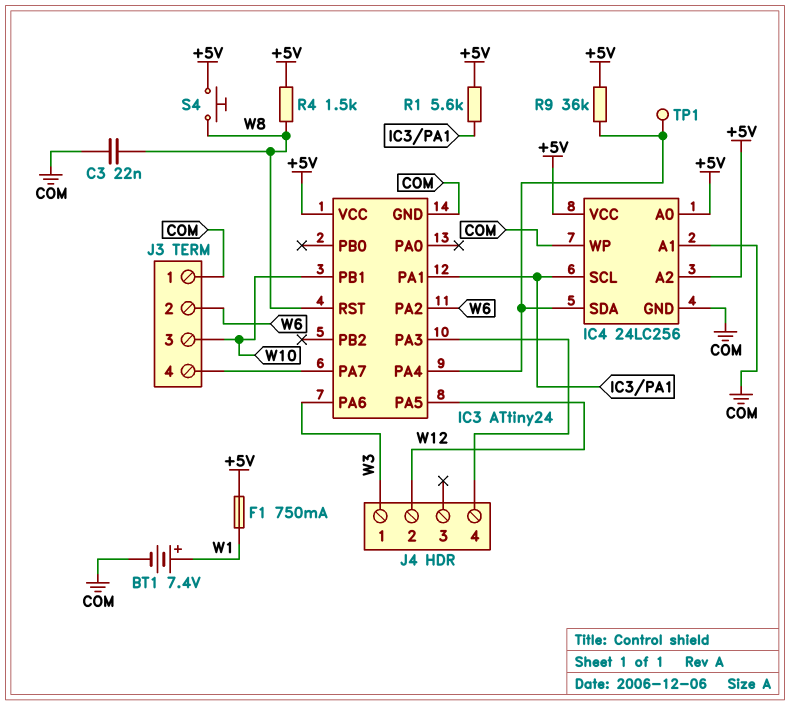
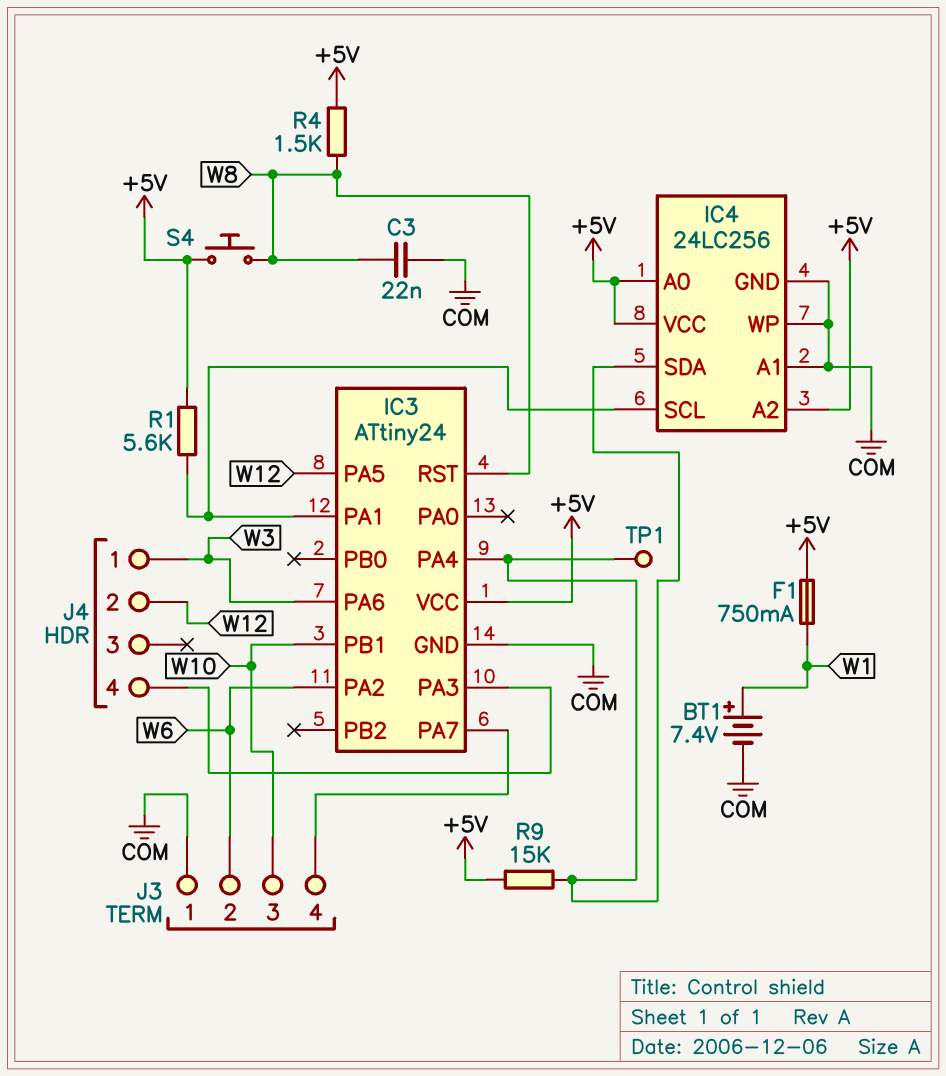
R9: 36k (+5V, IC3/PA4) -> 15k (+5V, IC3/PA4)

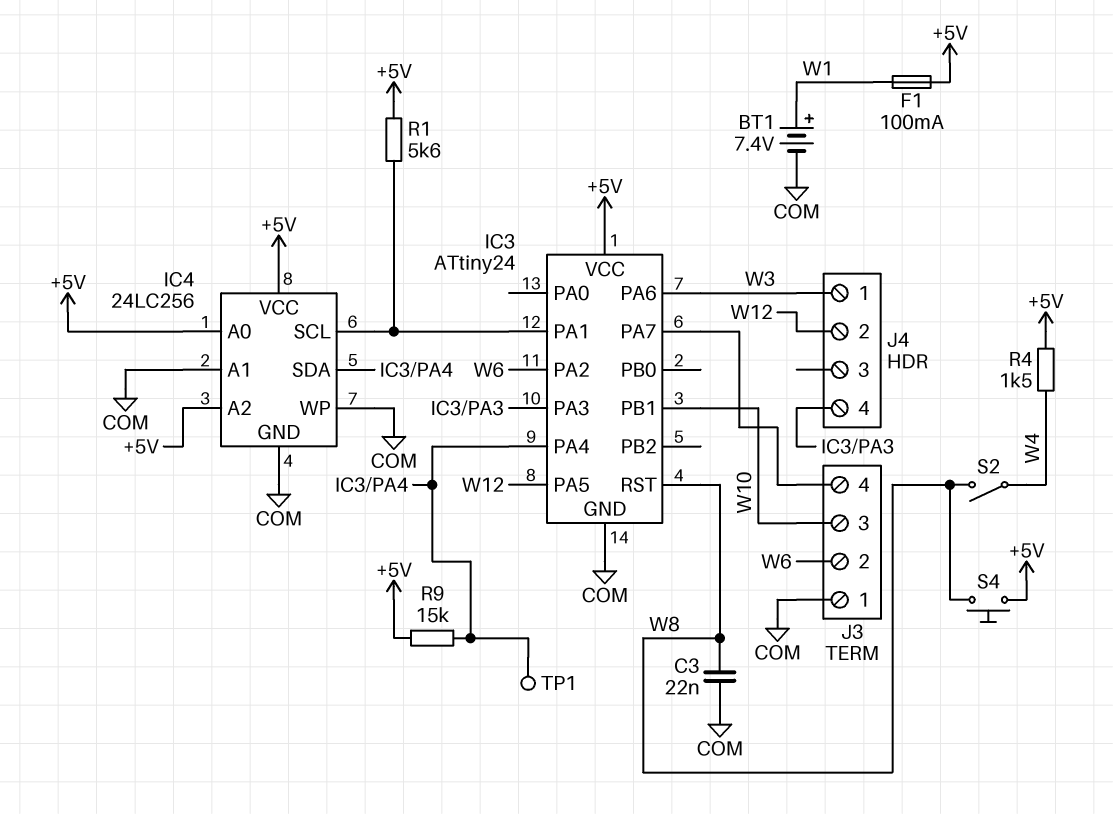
F1: 750mA (+5V, W1) -> 100mA (+5V, W1)
R4: 1.5k (+5V, W8) -> 1.5k (+5V, W4)
S2: none -> switch (W4, W8)

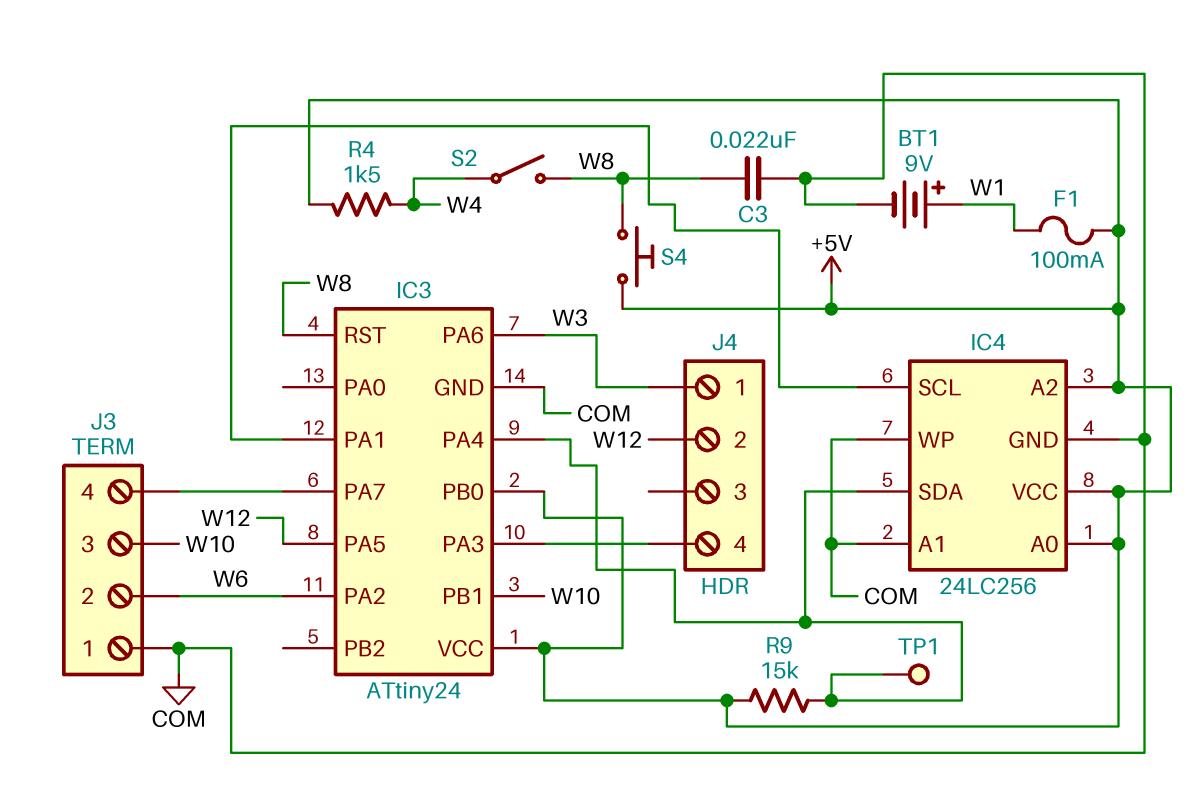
BT1: 7.4V (plus W1, minus COM) -> 9V (plus W1, minus COM)
IC3 pin PB0: none -> +5V
R1: 5.6k (+5V, IC3/PA1) -> none

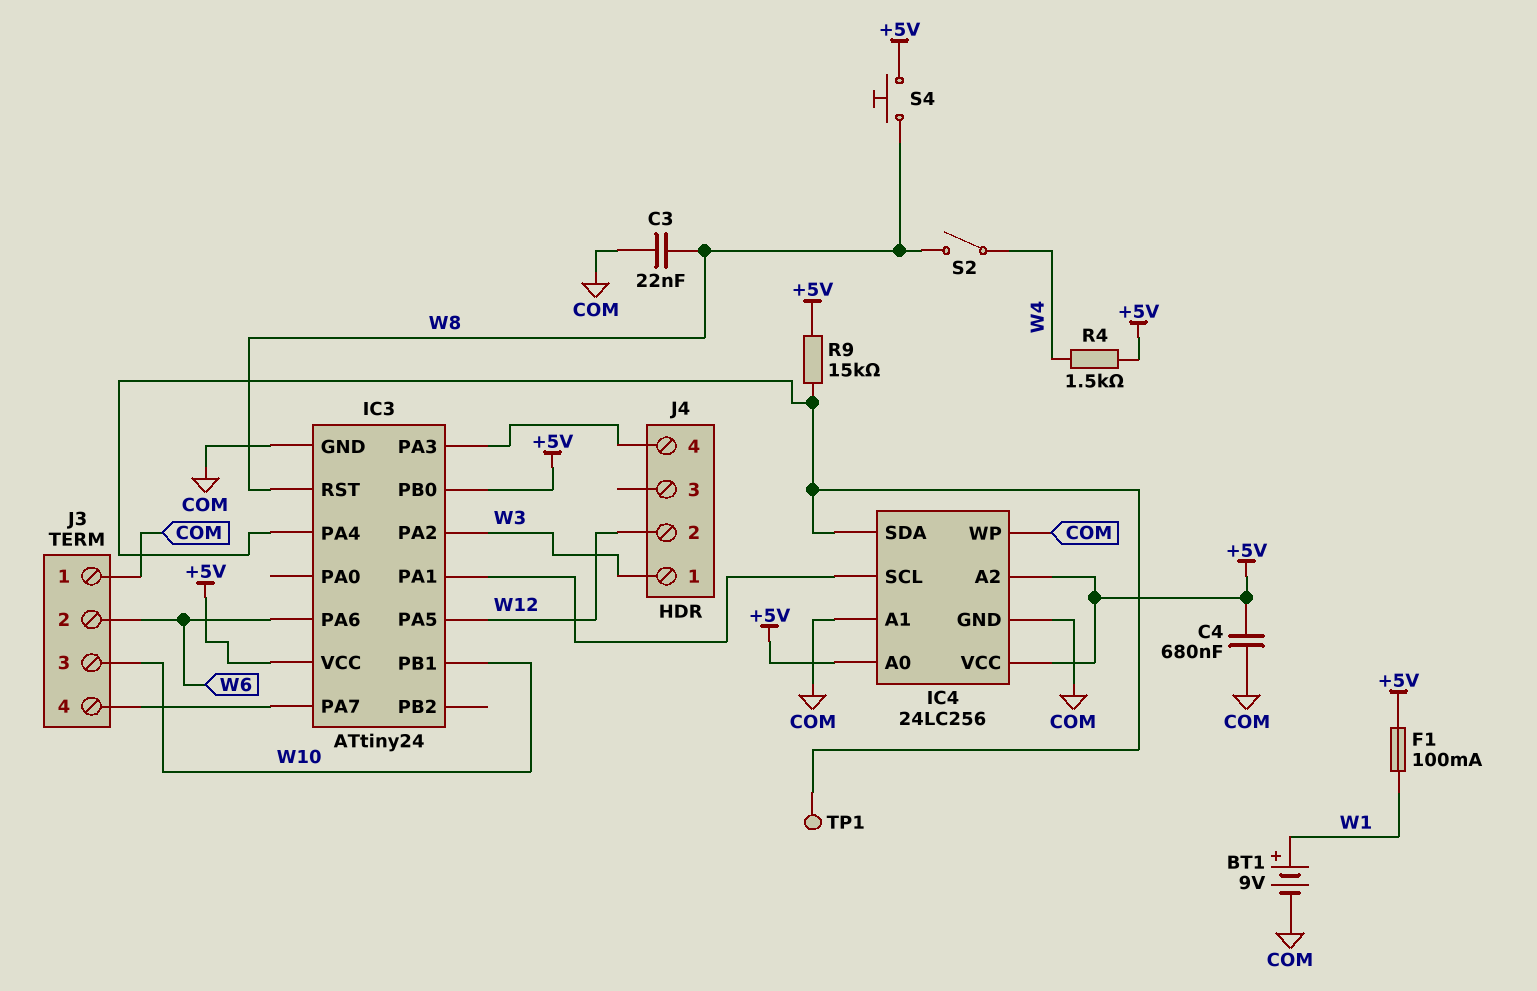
C4: none -> 680nF (+5V, COM)
IC3 pin PA2: W6 -> W3
IC3 pin PA6: W3 -> W6

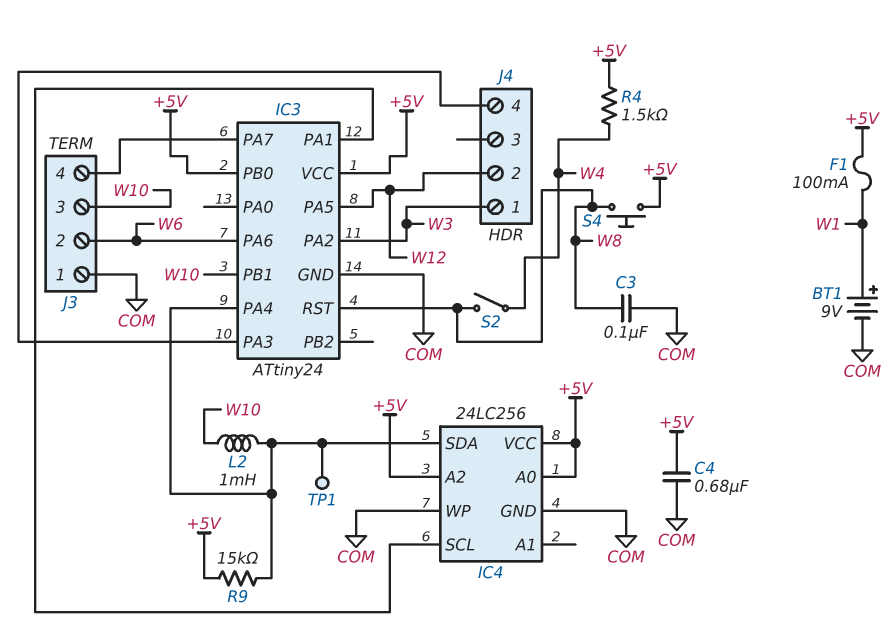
C3: 22nF (COM, W8) -> 100nF (COM, W8)
IC4 pin A1: COM -> none
L2: none -> 1mH (IC3/PA4, W10)

